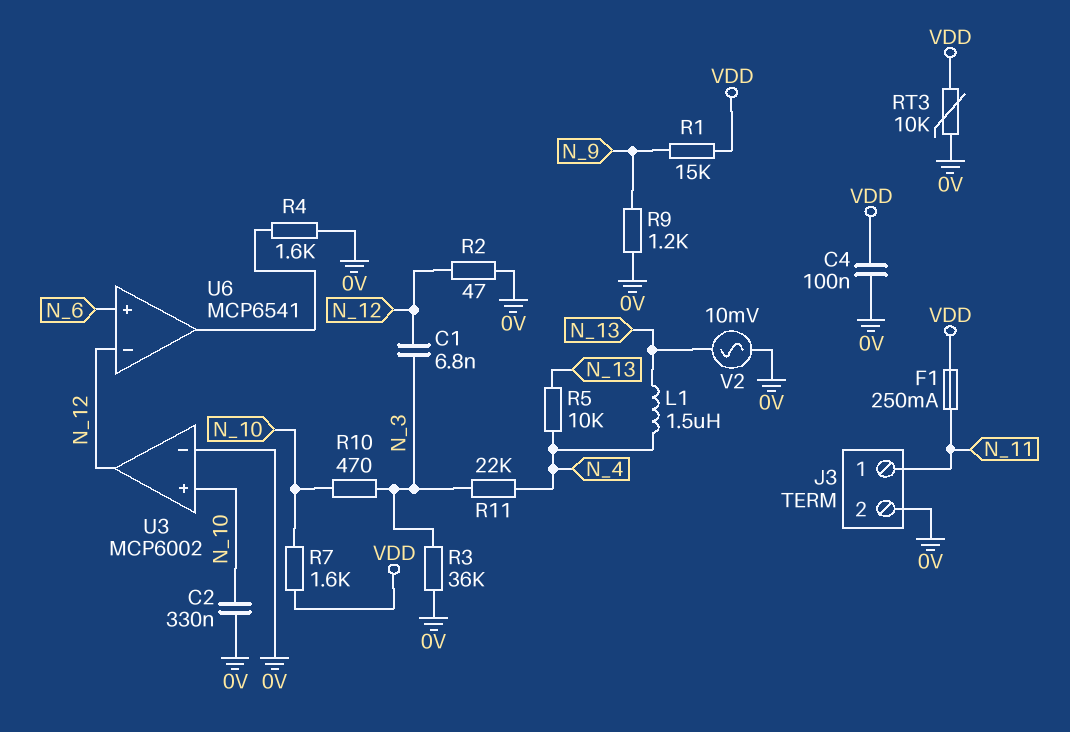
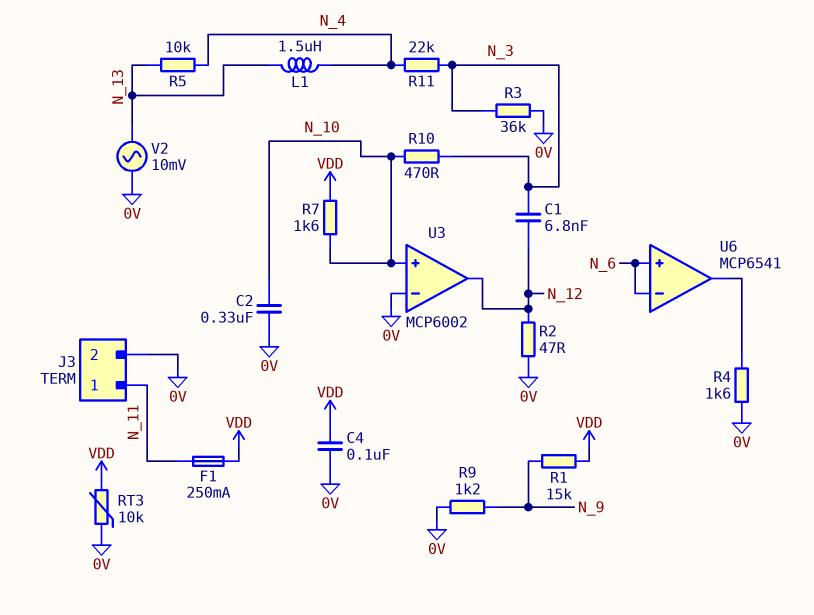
U6 pin in-: N_12 -> N_6

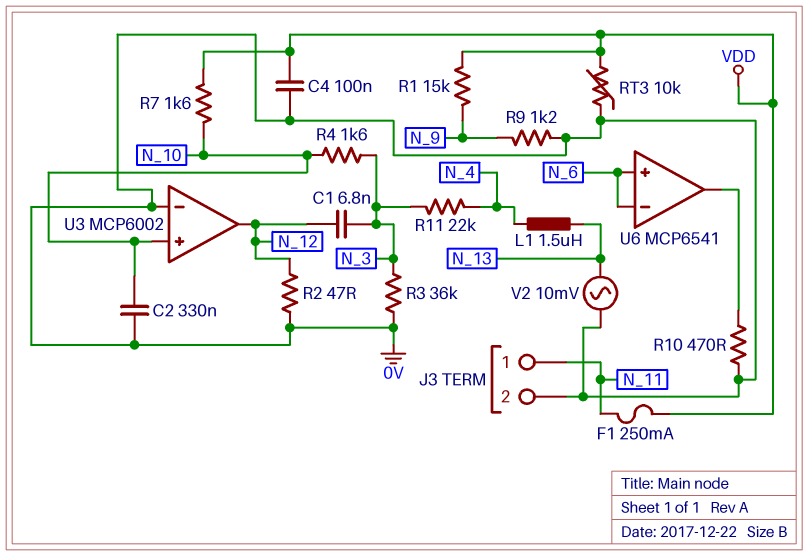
R4: 1.6k (0V, U6/out) -> 1.6k (N_3, N_10)
R5: 10k (N_4, N_13) -> none
R10: 470 (N_3, N_10) -> 470 (0V, U6/out)

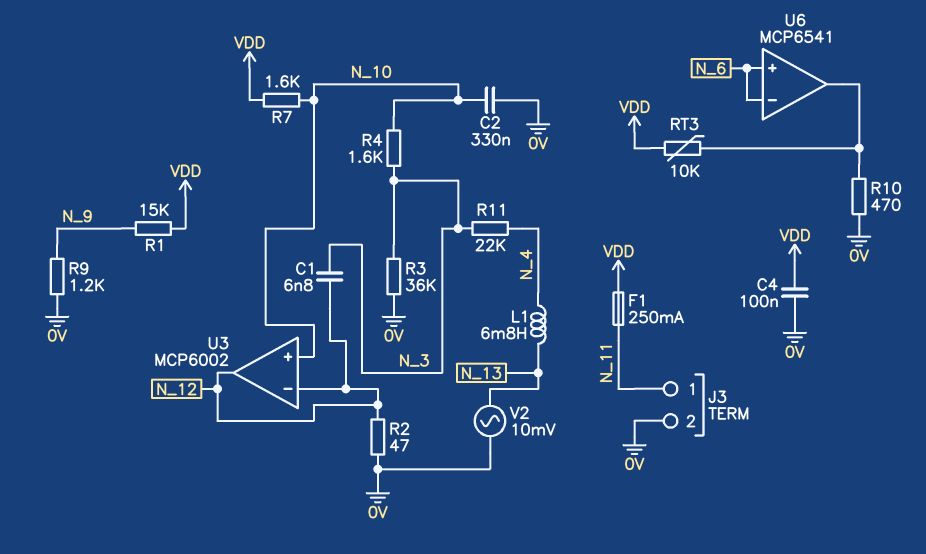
L1: 1.5uH (N_4, N_13) -> 6.8mH (N_4, N_13)
RT3: 10k (0V, VDD) -> 10k (U6/out, VDD)
U3 pin in-: 0V -> N_12

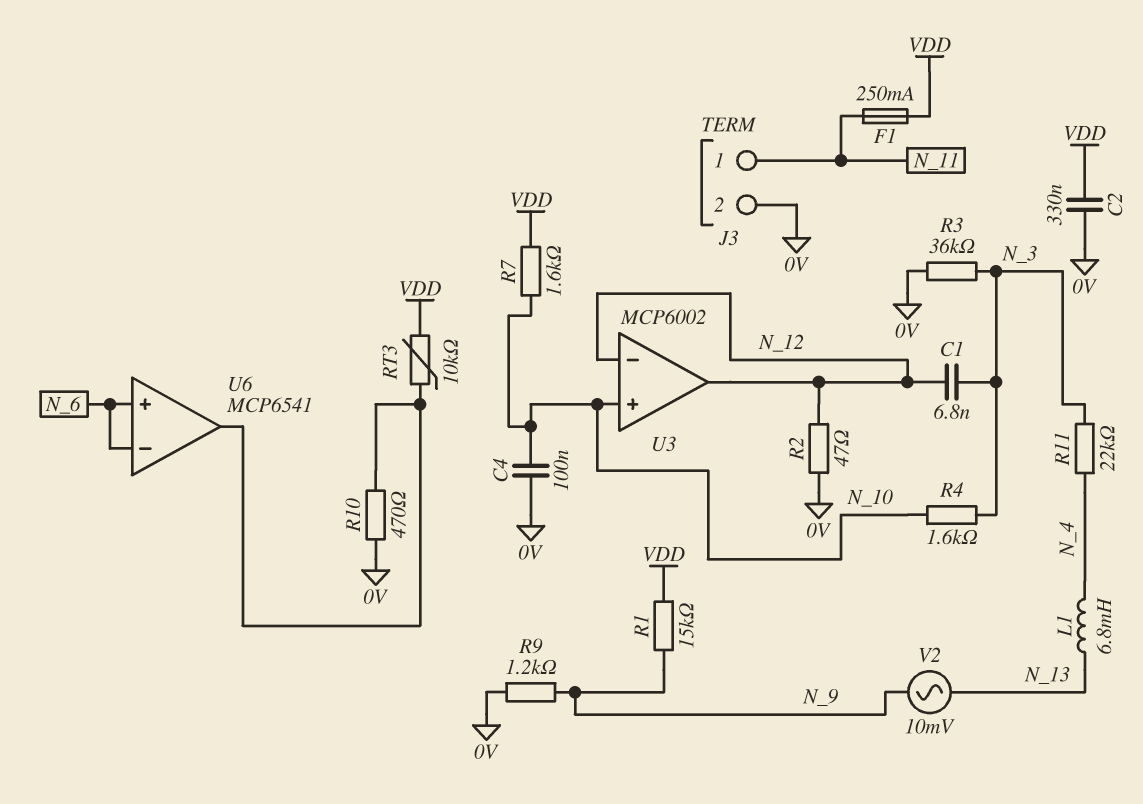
C2: 330nF (0V, N_10) -> 330nF (0V, VDD)
C4: 100nF (0V, VDD) -> 100nF (0V, N_10)
V2: AC 10mV (0V, N_13) -> AC 10mV (N_9, N_13)

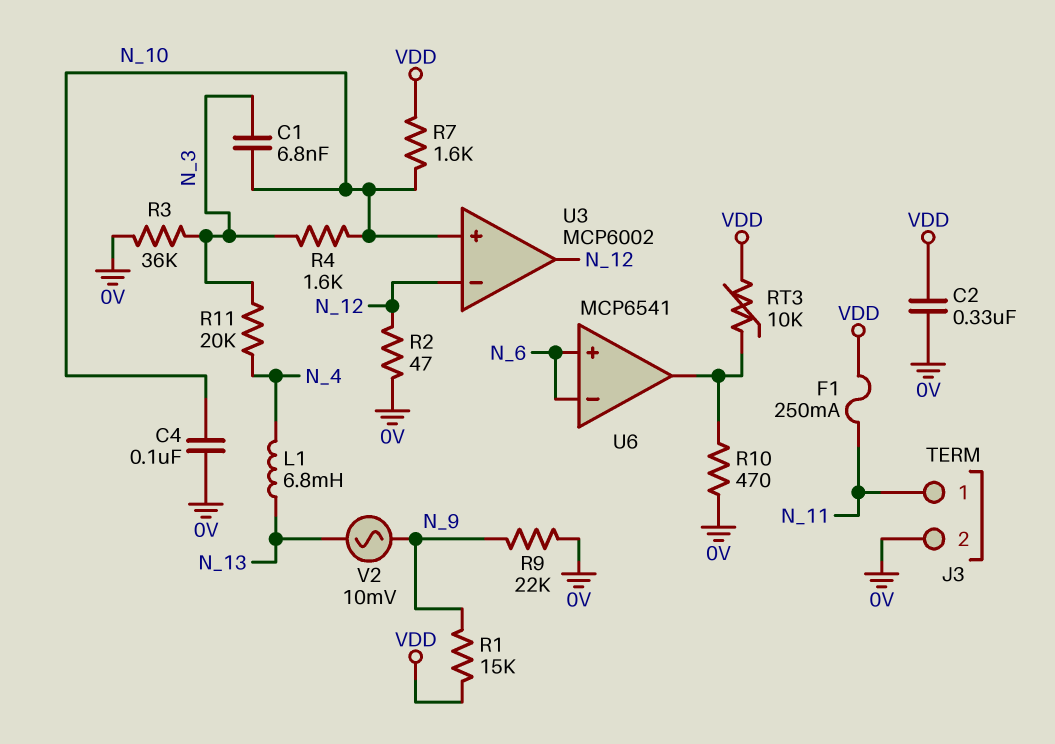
C1: 6.8nF (N_3, N_12) -> 6.8nF (N_3, N_10)
R9: 1.2k (0V, N_9) -> 22k (0V, N_9)
R11: 22k (N_3, N_4) -> 20k (N_3, N_4)

